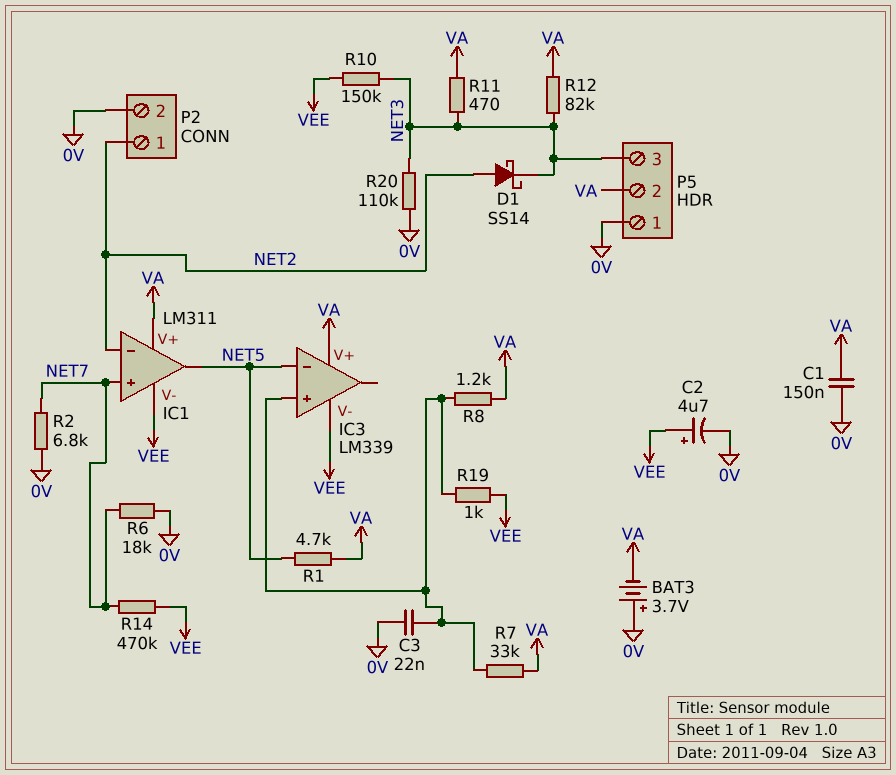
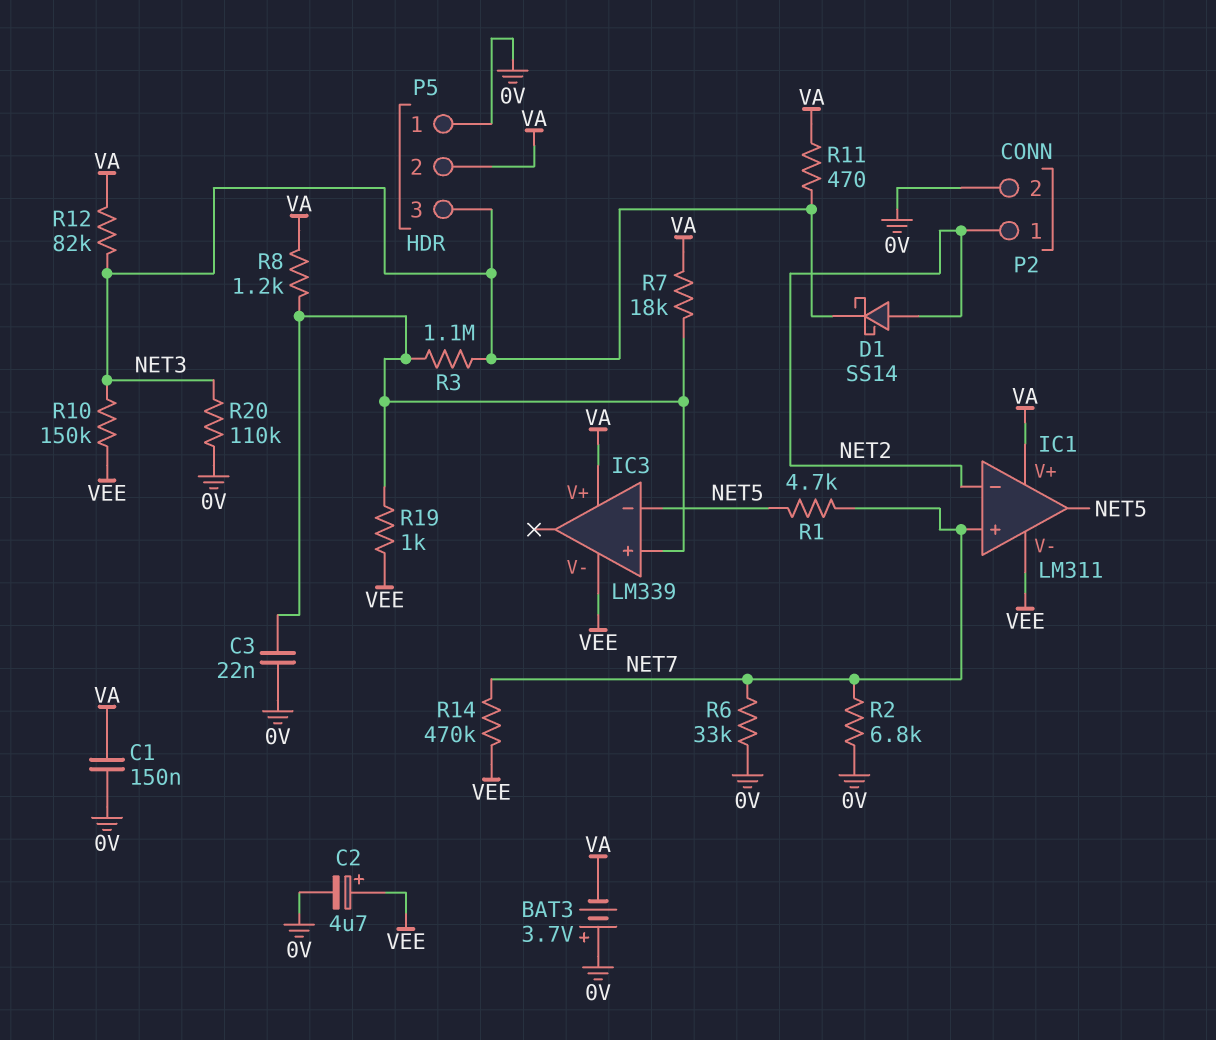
R1: 4.7k (NET5, VA) -> 4.7k (NET5, NET7)
R3: none -> 1.1M (IC3/in+, NET3)
R6: 18k (0V, NET7) -> 33k (0V, NET7)
R7: 33k (IC3/in+, VA) -> 18k (IC3/in+, VA)

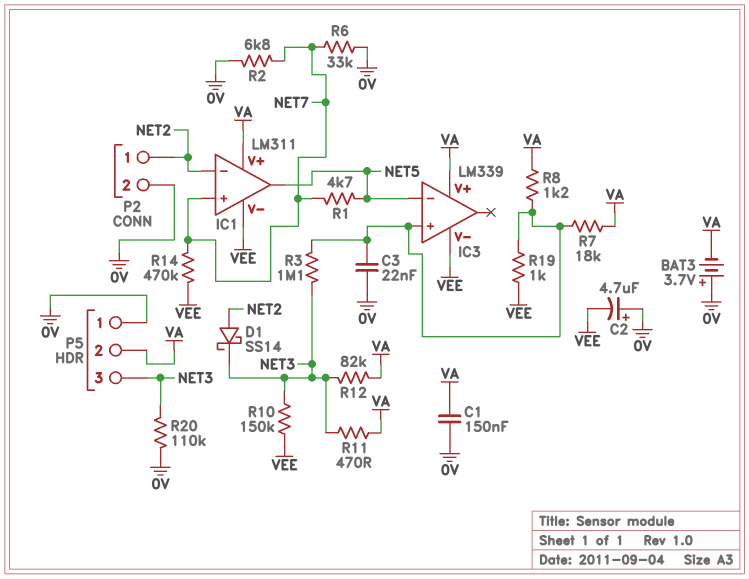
C2: 4.7uF (plus VEE, minus 0V) -> 4.7uF (plus 0V, minus VEE)

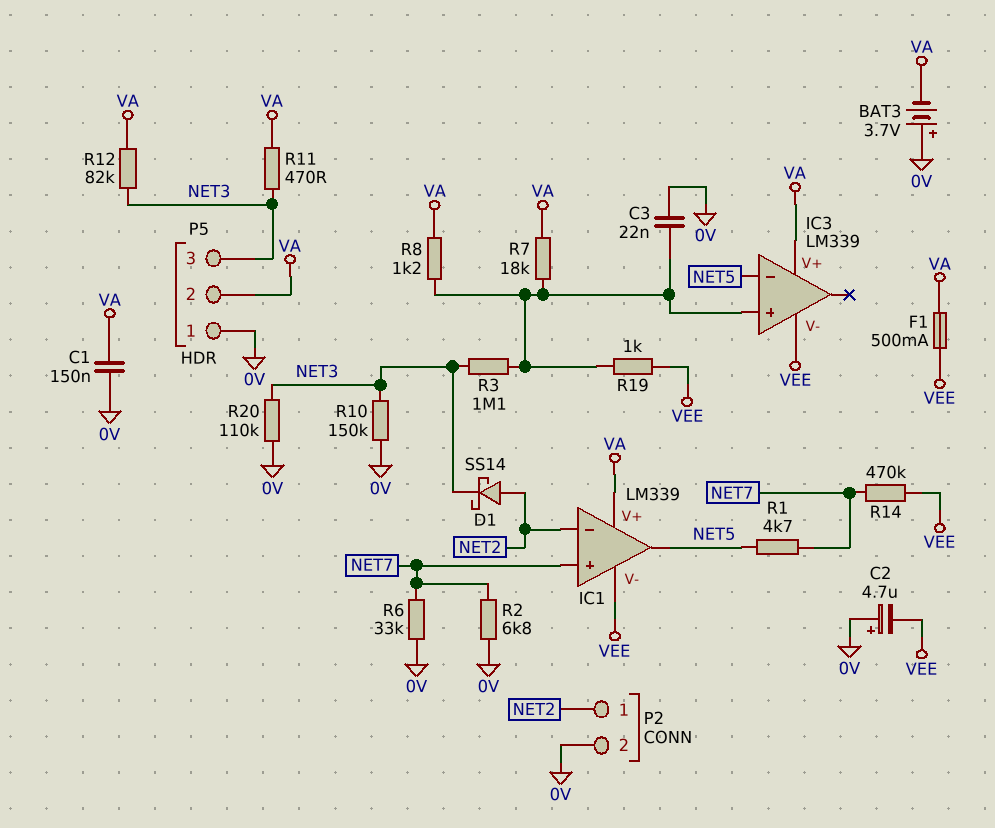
F1: none -> 500mA (VA, VEE)
IC1: LM311 -> LM339
R10: 150k (NET3, VEE) -> 150k (0V, NET3)

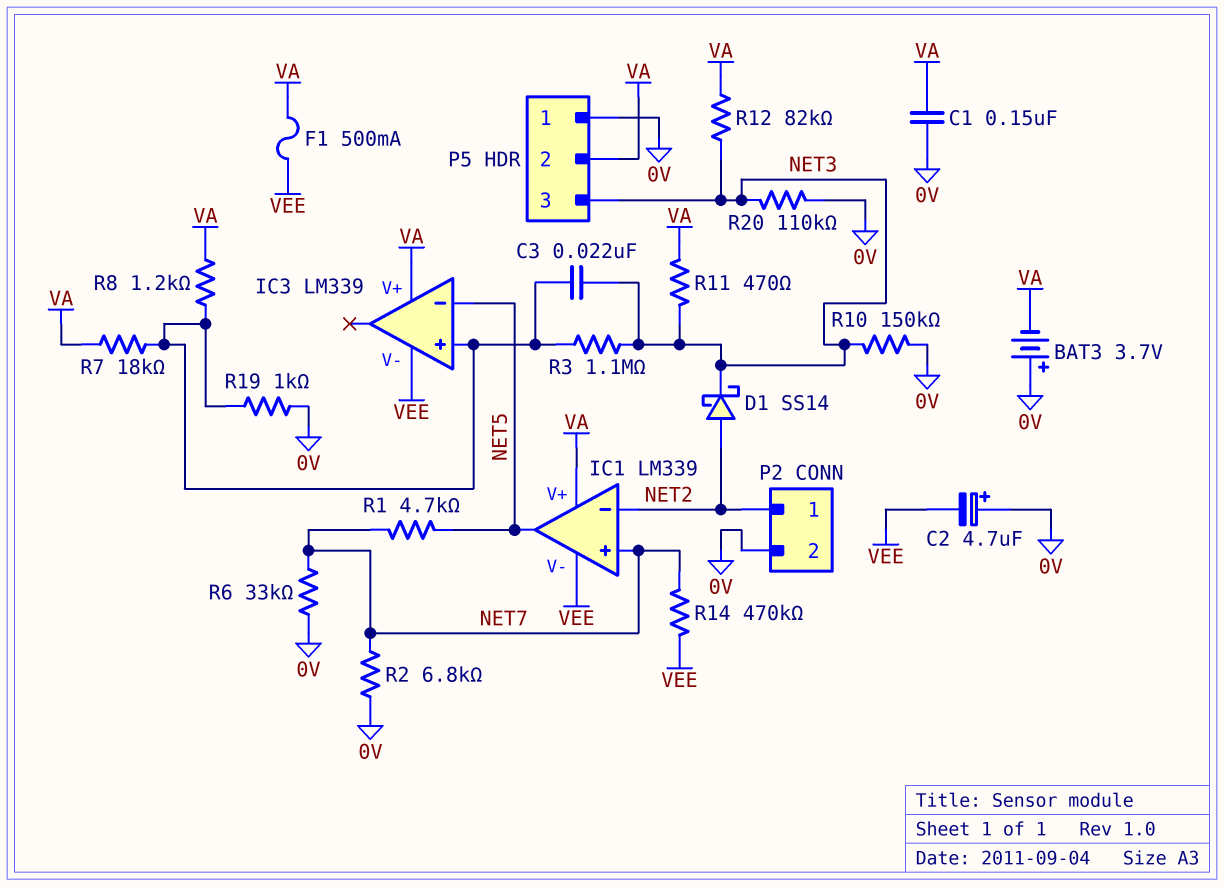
C3: 22nF (0V, IC3/in+) -> 22nF (IC3/in+, NET3)
R19: 1k (IC3/in+, VEE) -> 1k (0V, IC3/in+)

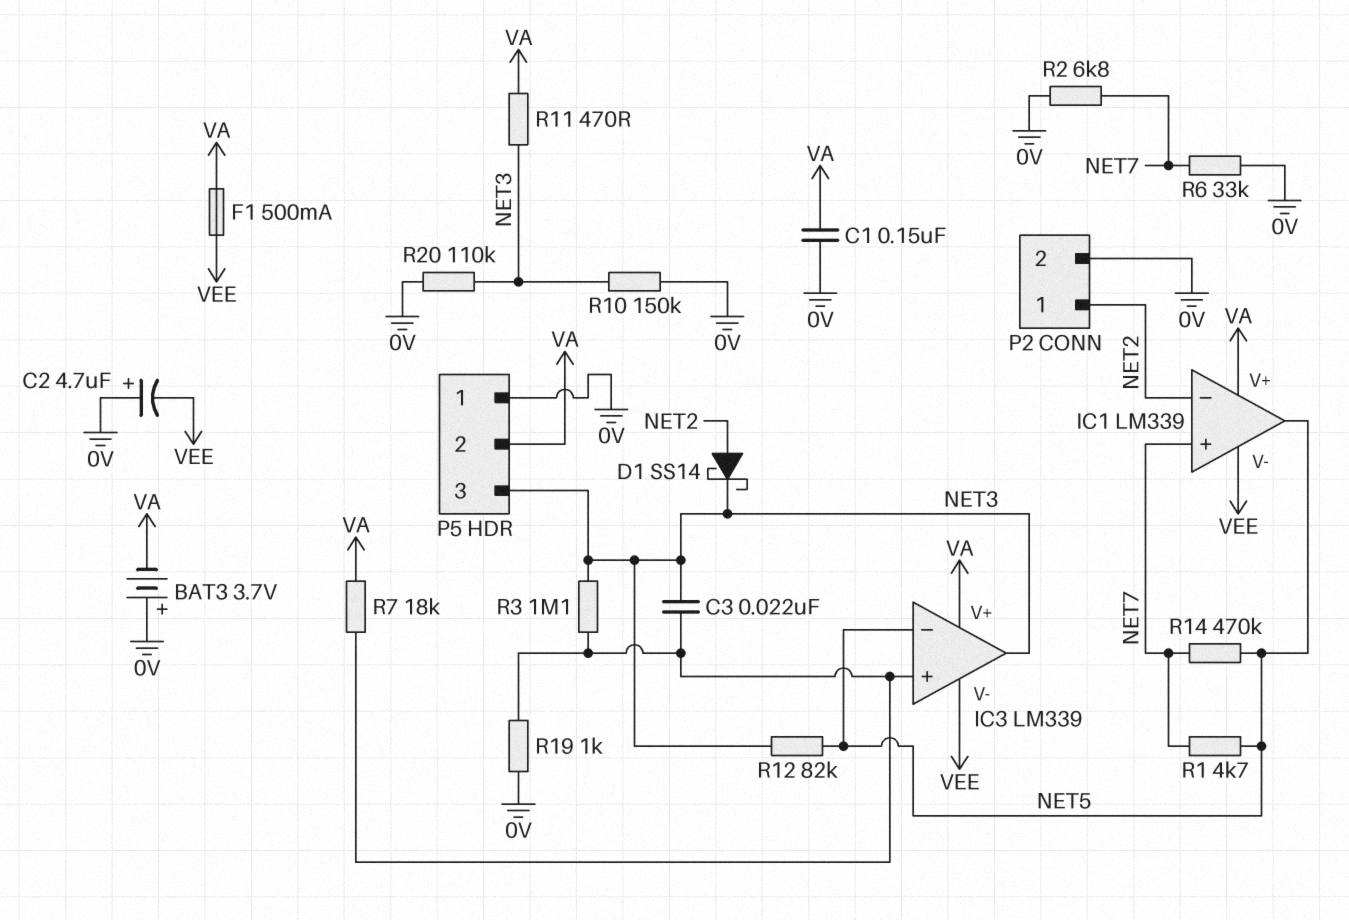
IC3 pin out: none -> NET3
R8: 1.2k (IC3/in+, VA) -> none
R12: 82k (NET3, VA) -> 82k (NET3, NET5)
R14: 470k (NET7, VEE) -> 470k (NET5, NET7)

